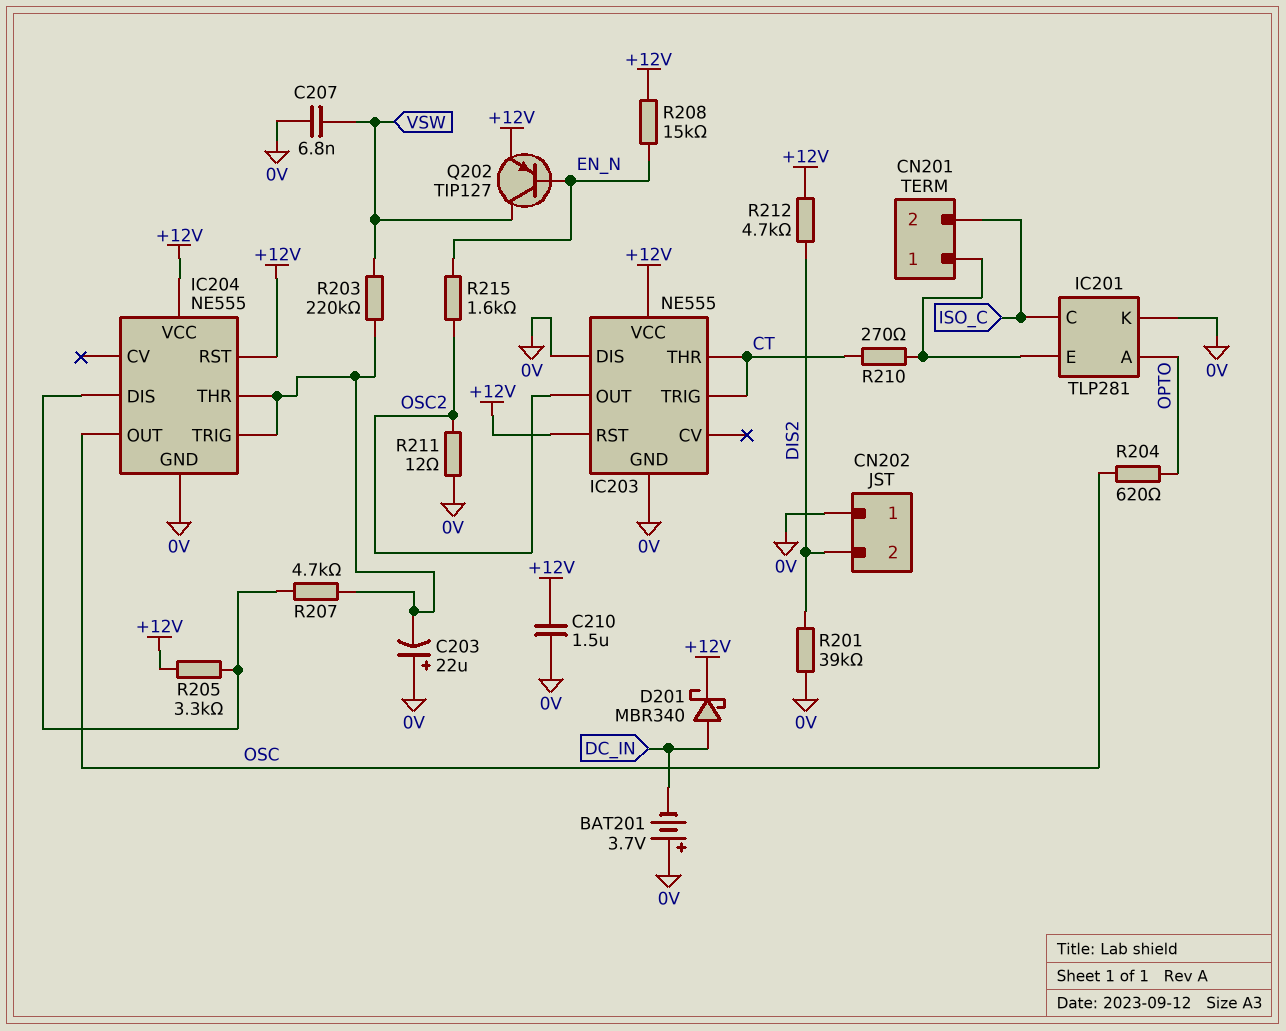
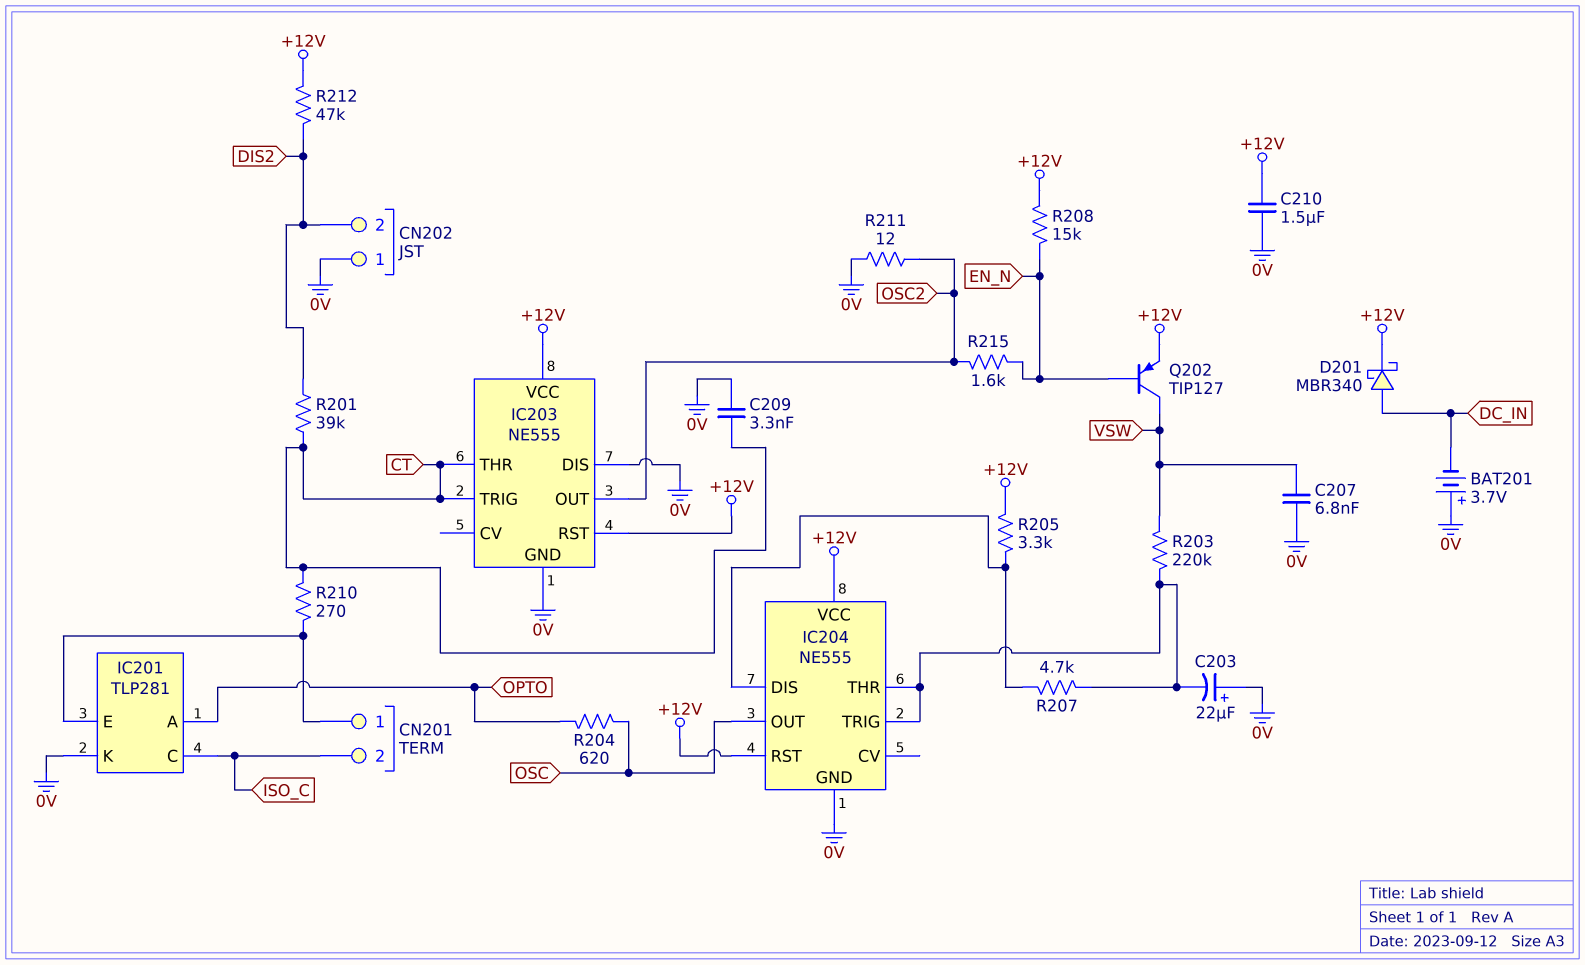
C209: none -> 3.3nF (0V, CT)
R201: 39k (0V, DIS2) -> 39k (CT, DIS2)
R212: 4.7k (+12V, DIS2) -> 47k (+12V, DIS2)

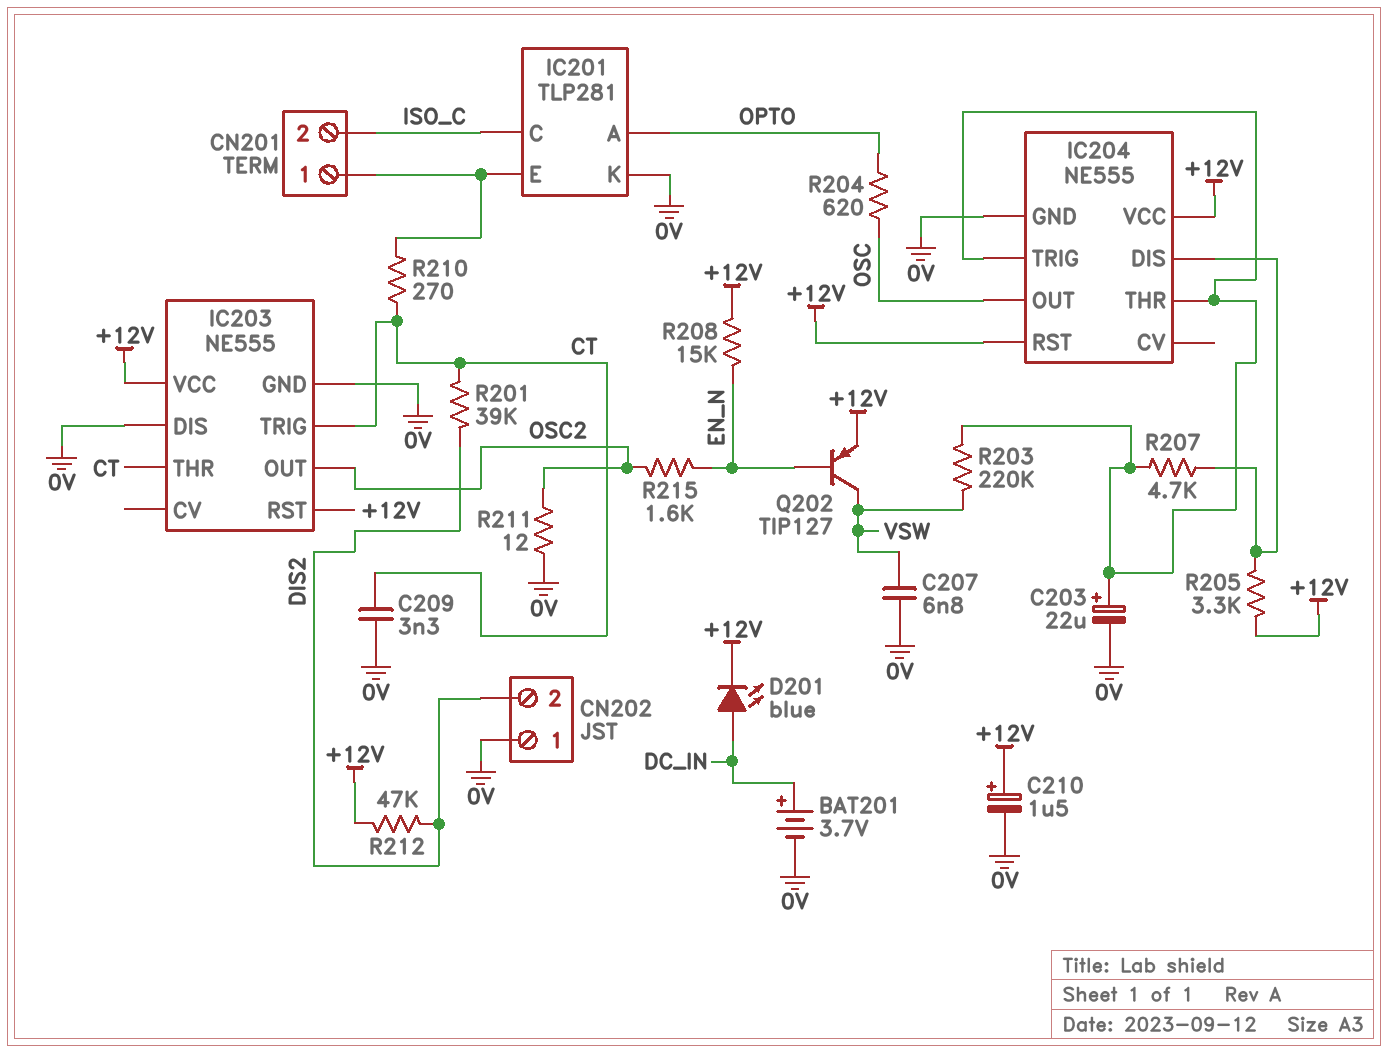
BAT201: 3.7V (plus 0V, minus DC_IN) -> 3.7V (plus DC_IN, minus 0V)
C203: 22uF (plus 0V, minus IC204/THR) -> 22uF (plus IC204/THR, minus 0V)
C210: 1.5uF (+12V, 0V) -> 1.5uF (plus +12V, minus 0V)
D201: schottky MBR340 (A DC_IN, K +12V) -> LED blue (A DC_IN, K +12V)

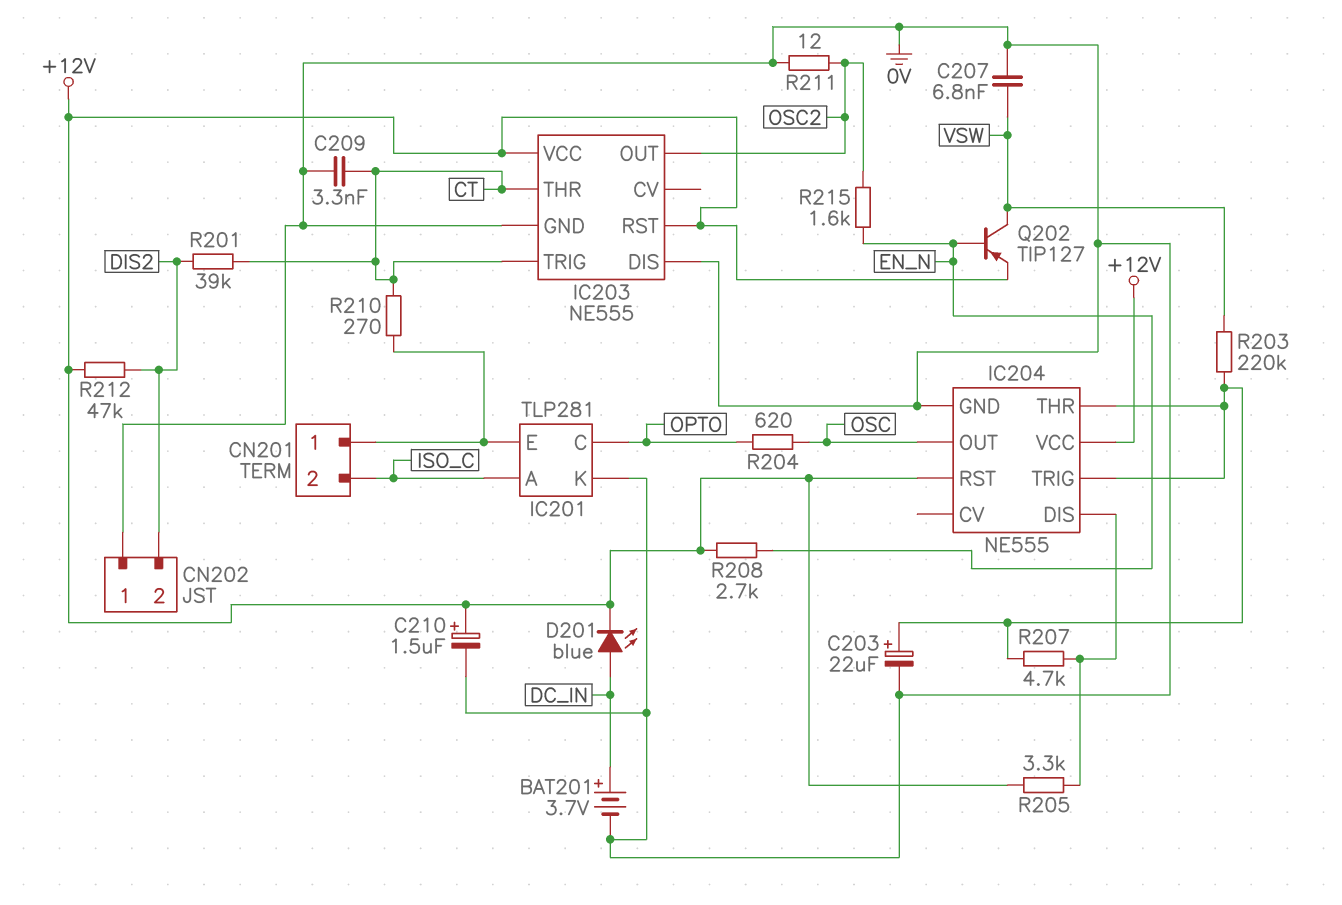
IC201 pin A: OPTO -> ISO_C
IC201 pin C: ISO_C -> OPTO
R208: 15k (+12V, EN_N) -> 2.7k (+12V, EN_N)

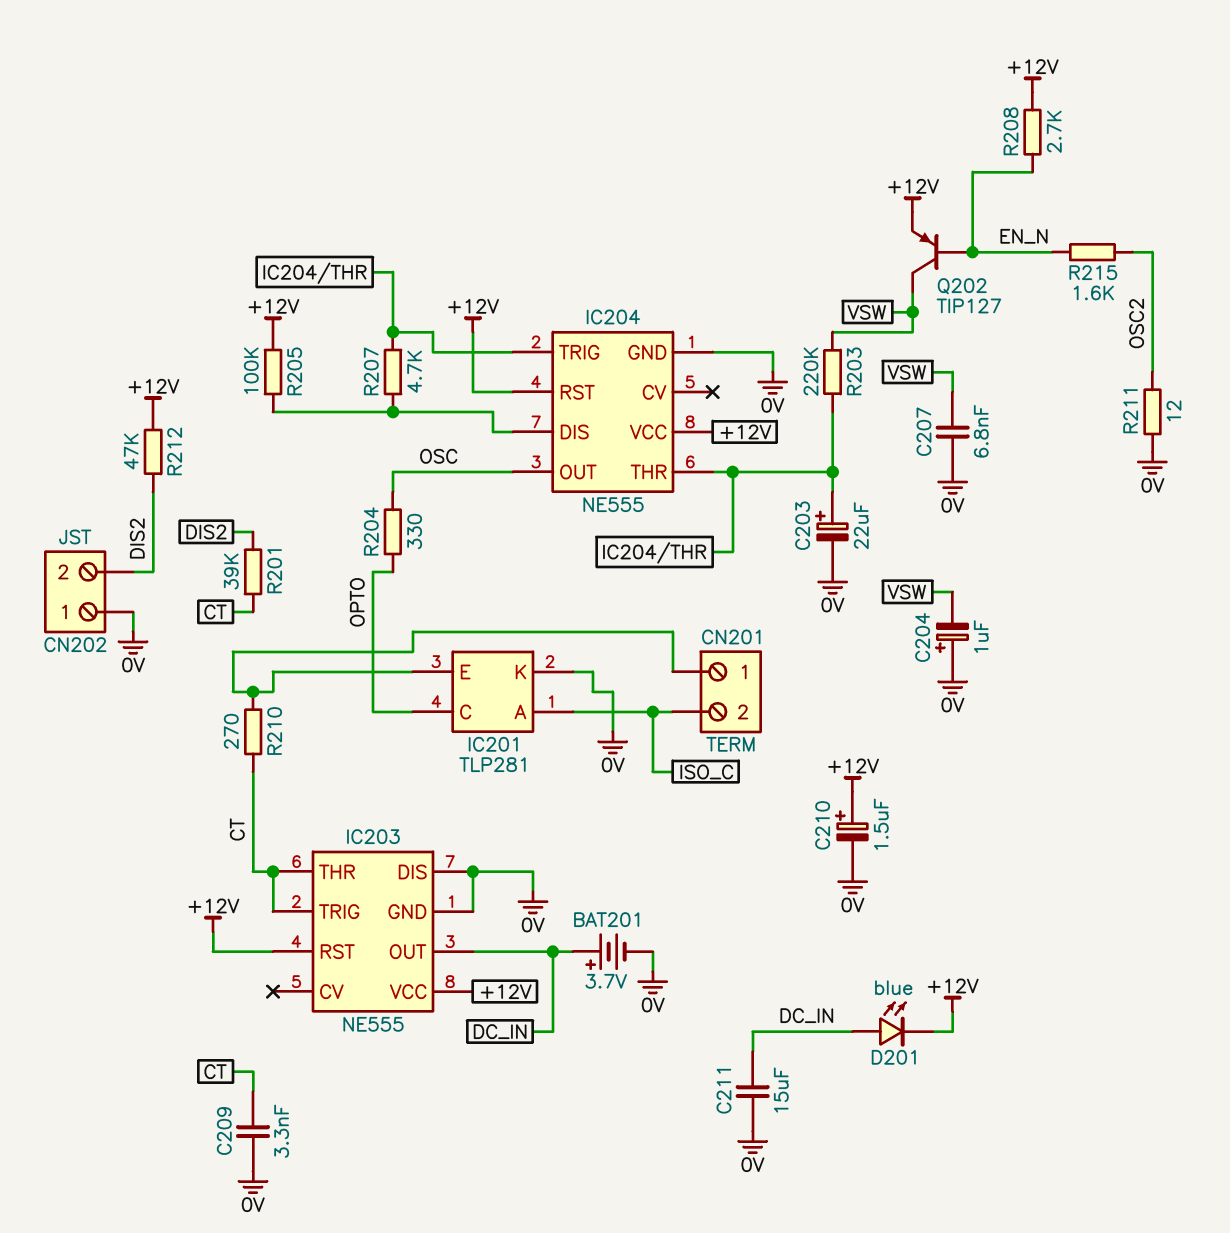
C204: none -> 1uF (plus 0V, minus VSW)
C211: none -> 15uF (0V, DC_IN)
IC203 pin OUT: OSC2 -> DC_IN
R204: 620 (OPTO, OSC) -> 330 (OPTO, OSC)
R205: 3.3k (+12V, IC204/DIS) -> 100k (+12V, IC204/DIS)

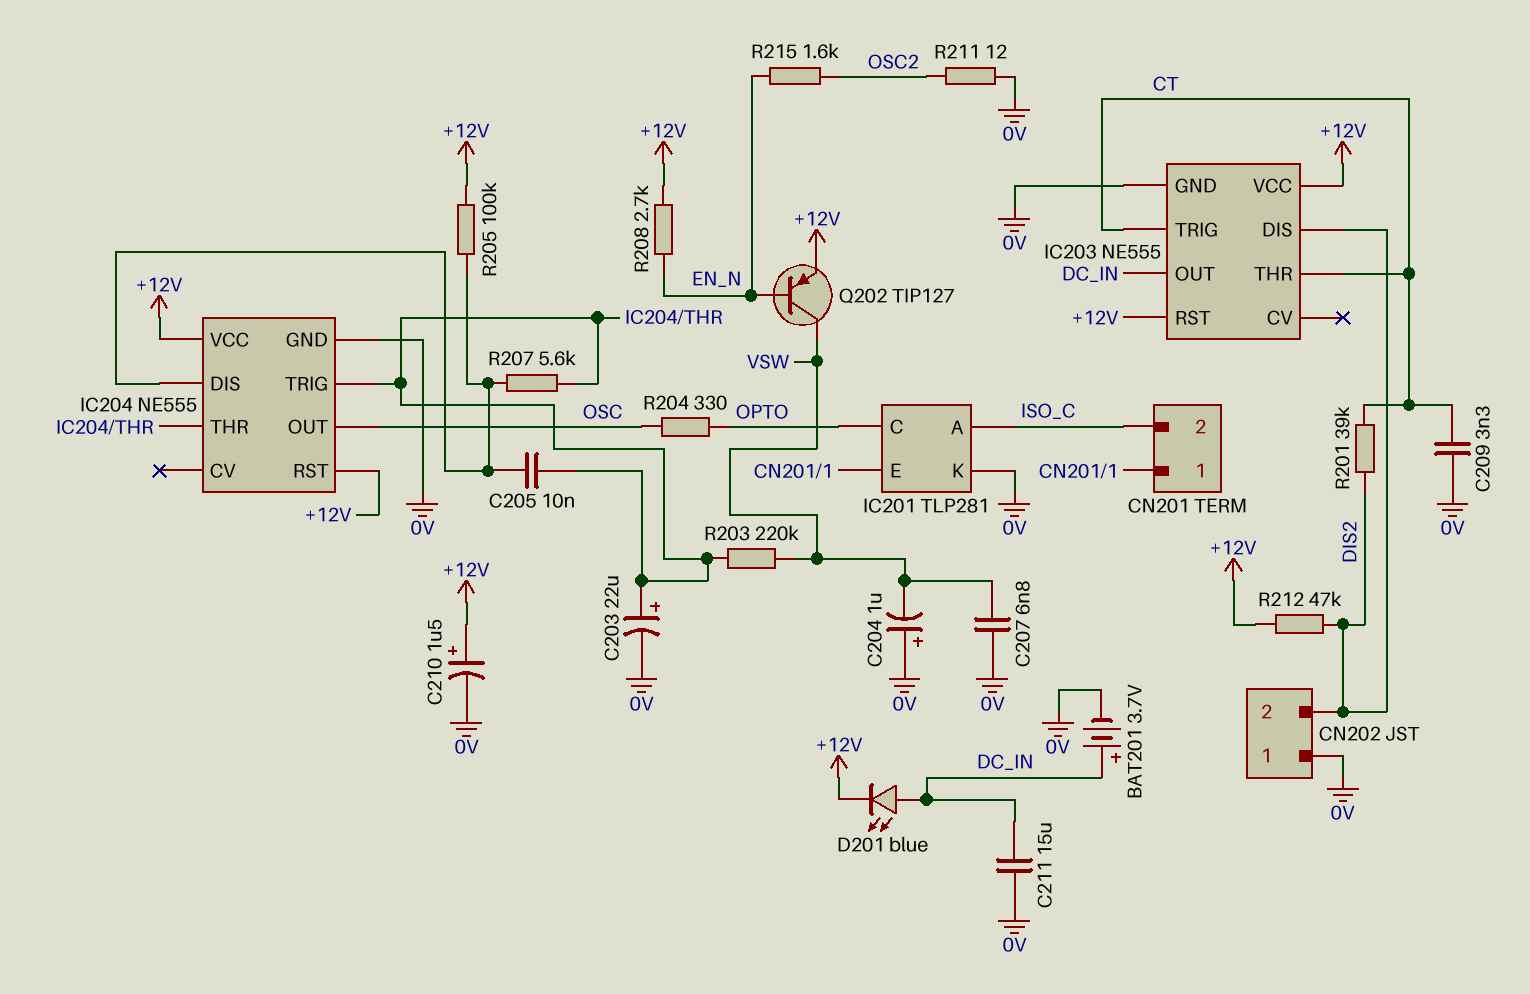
C205: none -> 10nF (IC204/DIS, IC204/THR)
IC203 pin DIS: 0V -> DIS2
R207: 4.7k (IC204/DIS, IC204/THR) -> 5.6k (IC204/DIS, IC204/THR)
R210: 270 (CN201/1, CT) -> none

